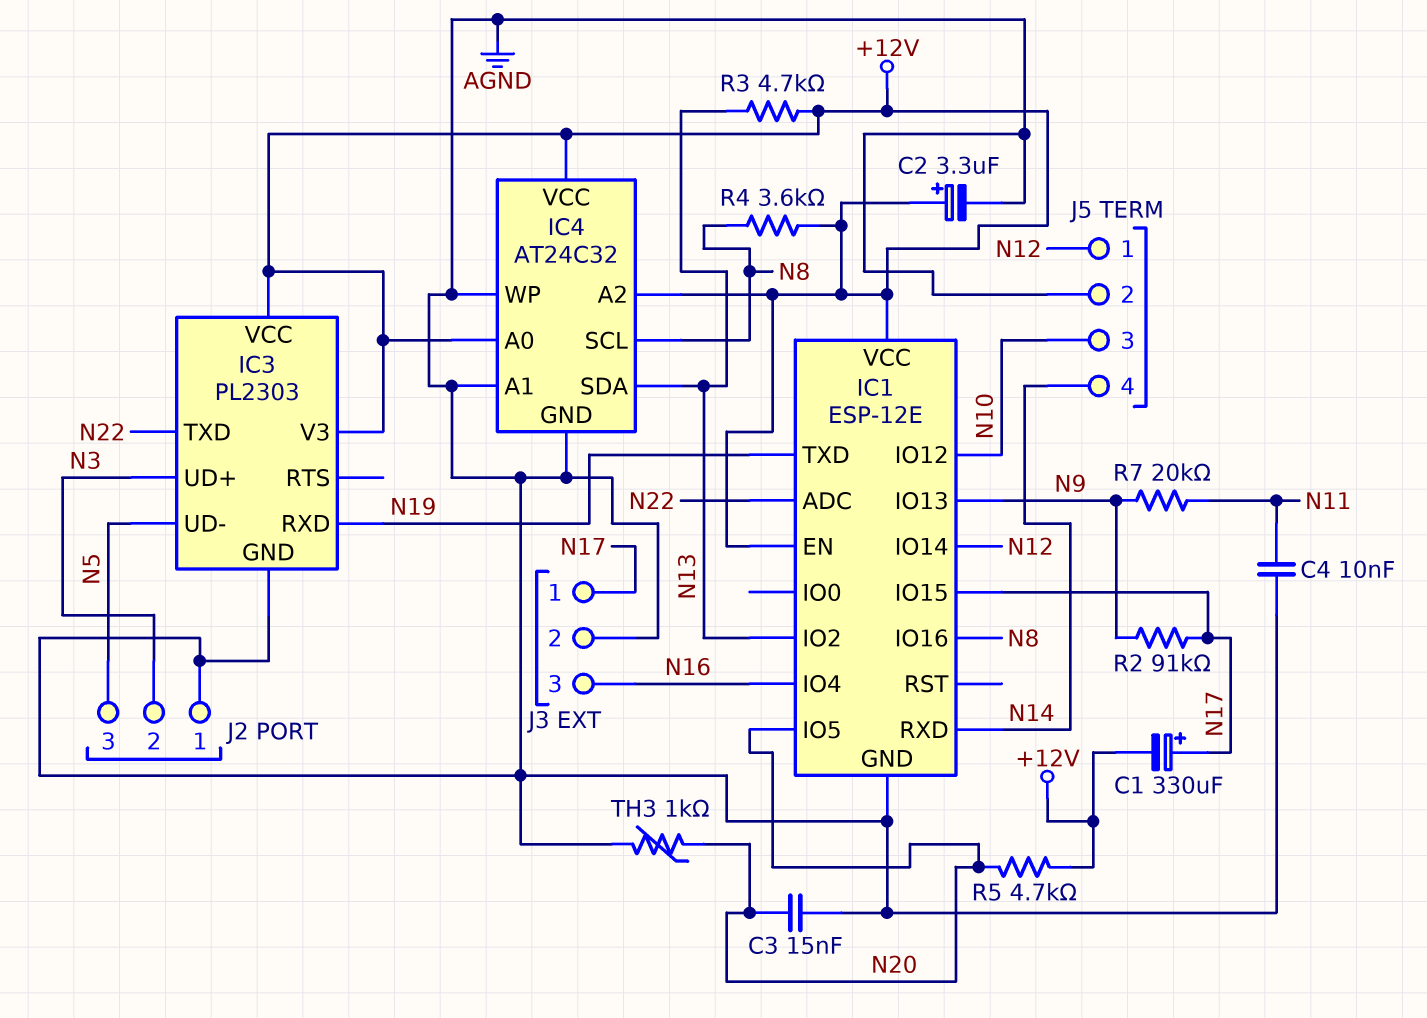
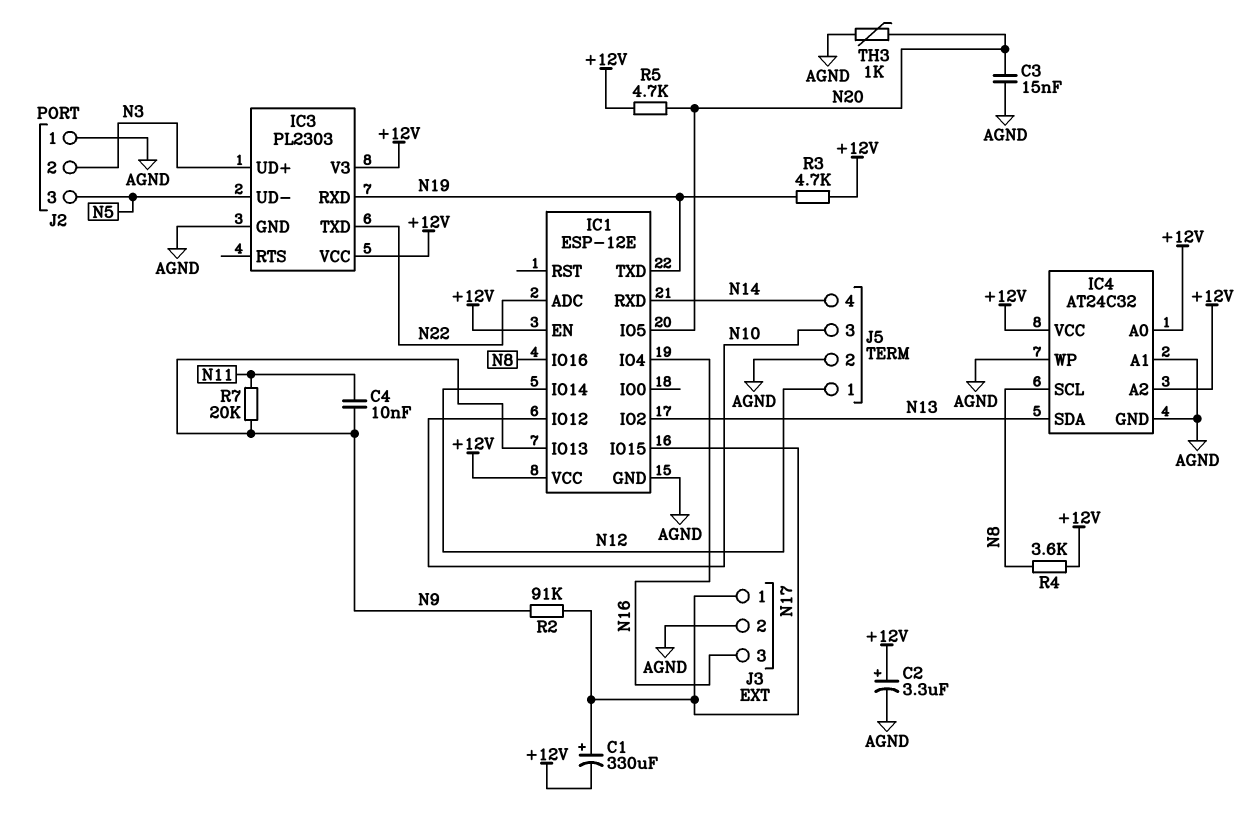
C4: 10nF (AGND, N11) -> 10nF (N9, N11)
R3: 4.7k (+12V, N13) -> 4.7k (+12V, N19)

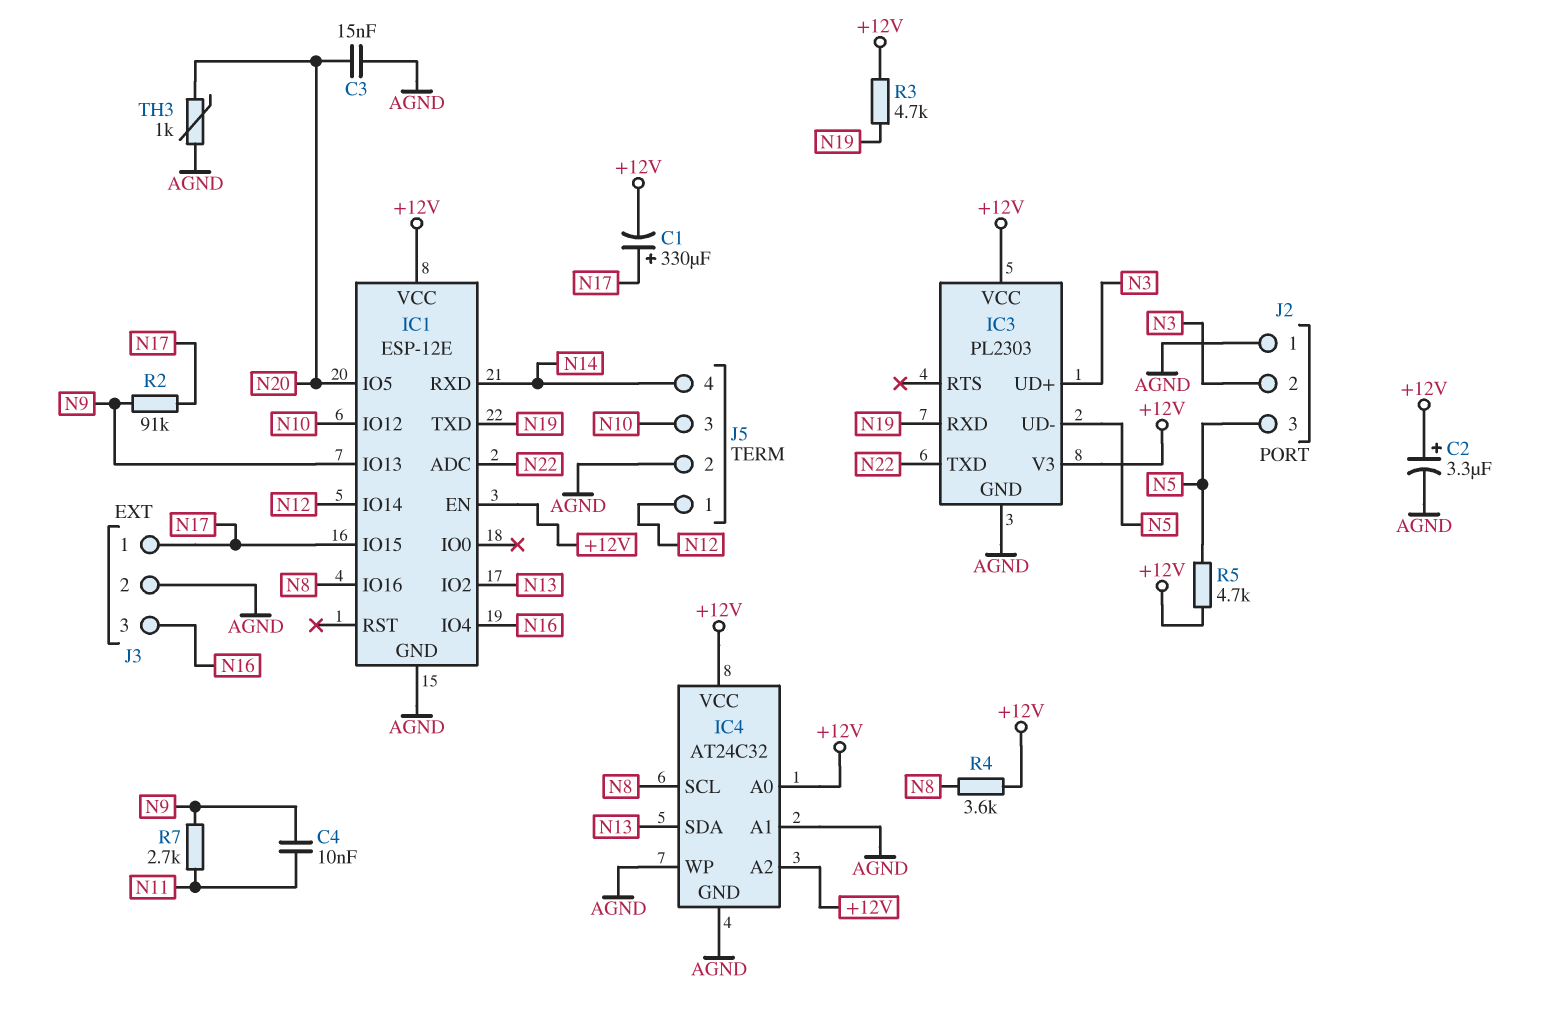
R5: 4.7k (+12V, N20) -> 4.7k (+12V, N5)
R7: 20k (N9, N11) -> 2.7k (N9, N11)

